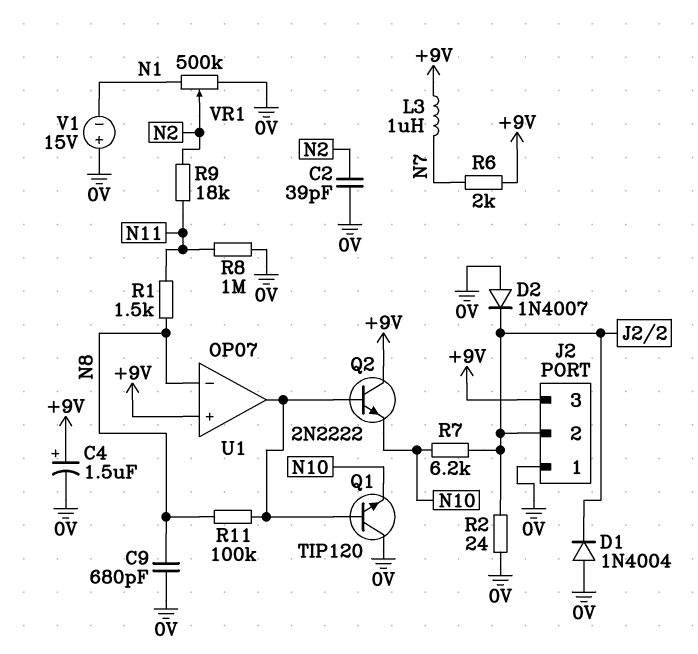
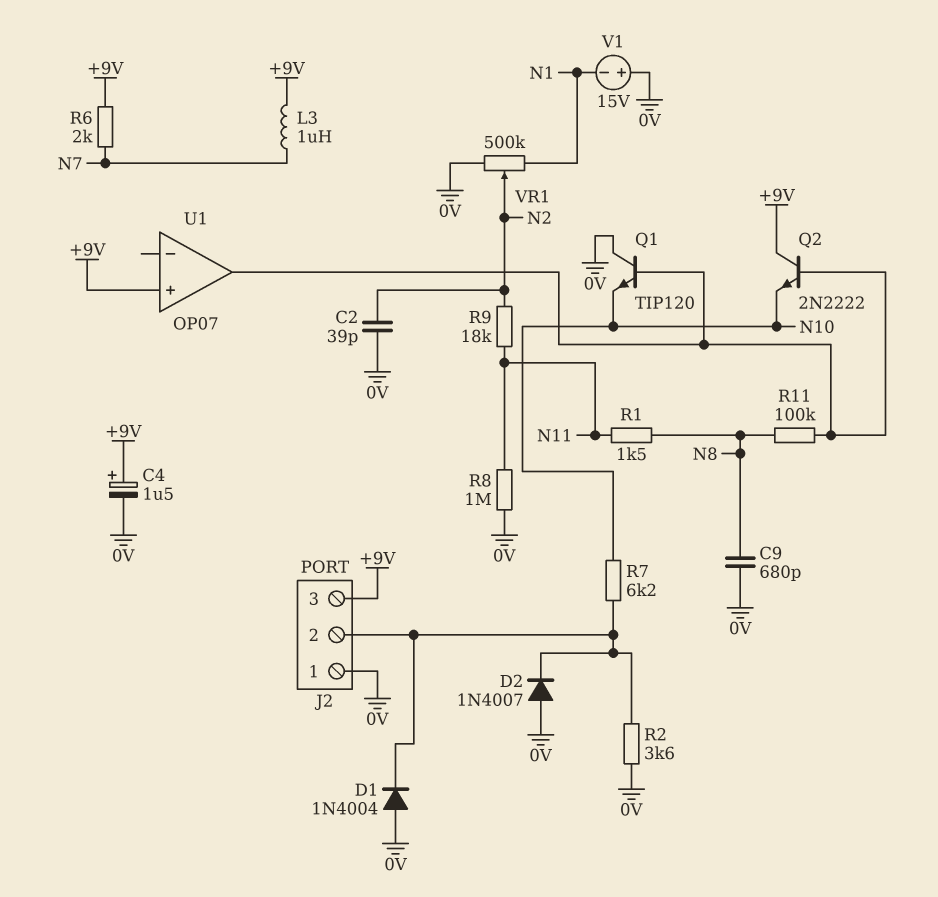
R2: 24 (0V, J2/2) -> 3.6k (0V, J2/2)
U1 pin in-: N8 -> none

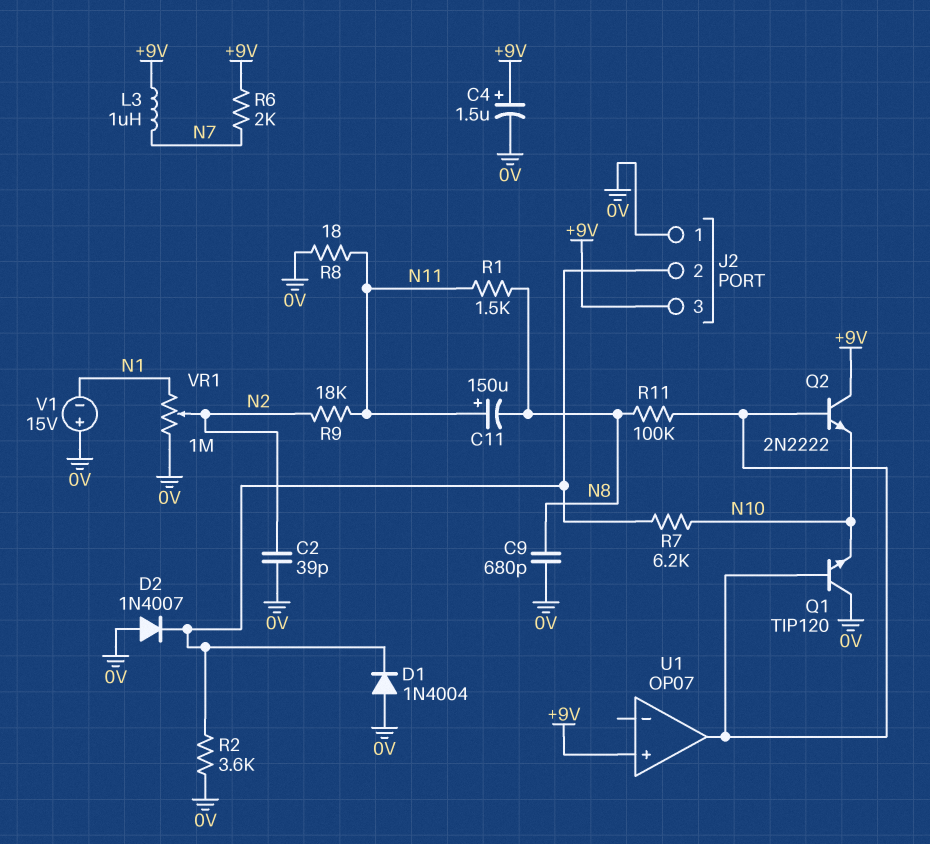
C11: none -> 150uF (plus N11, minus N8)
R8: 1M (0V, N11) -> 18 (0V, N11)
VR1: 500k (0V, N1, wiper N2) -> 1M (0V, N1, wiper N2)

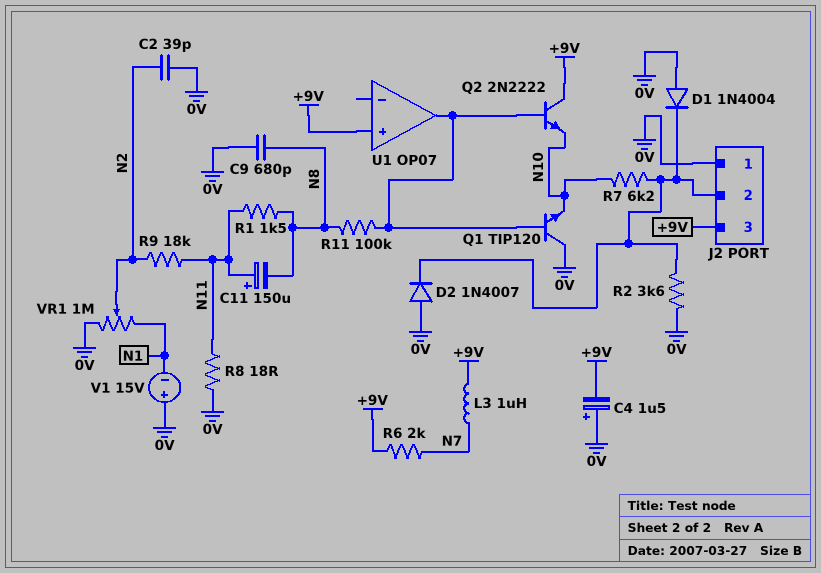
C4: 1.5uF (plus +9V, minus 0V) -> 1.5uF (plus 0V, minus +9V)

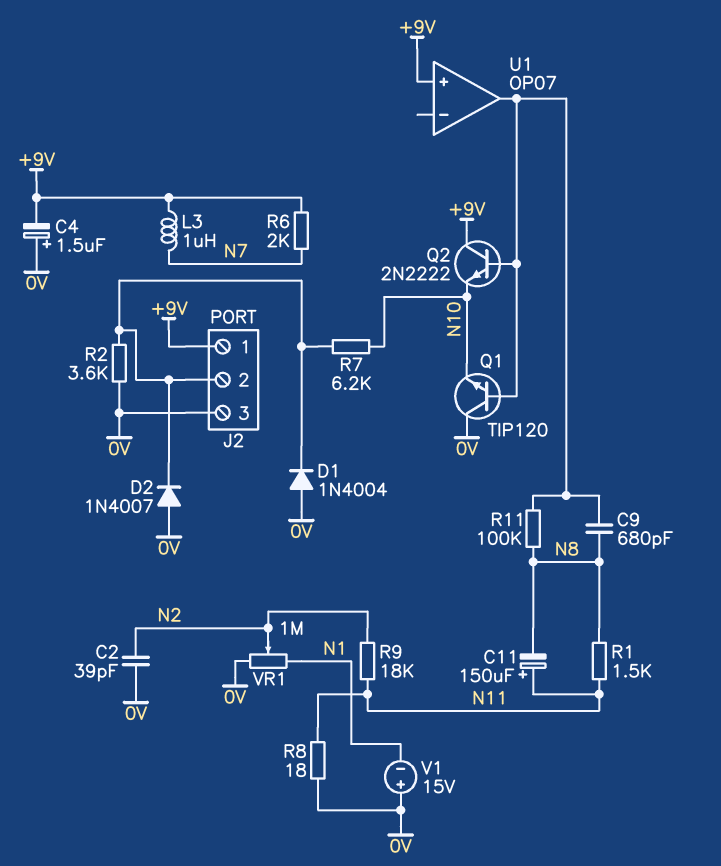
C9: 680pF (0V, N8) -> 680pF (N8, U1/out)
J2 pin 1: 0V -> +9V
J2 pin 3: +9V -> 0V

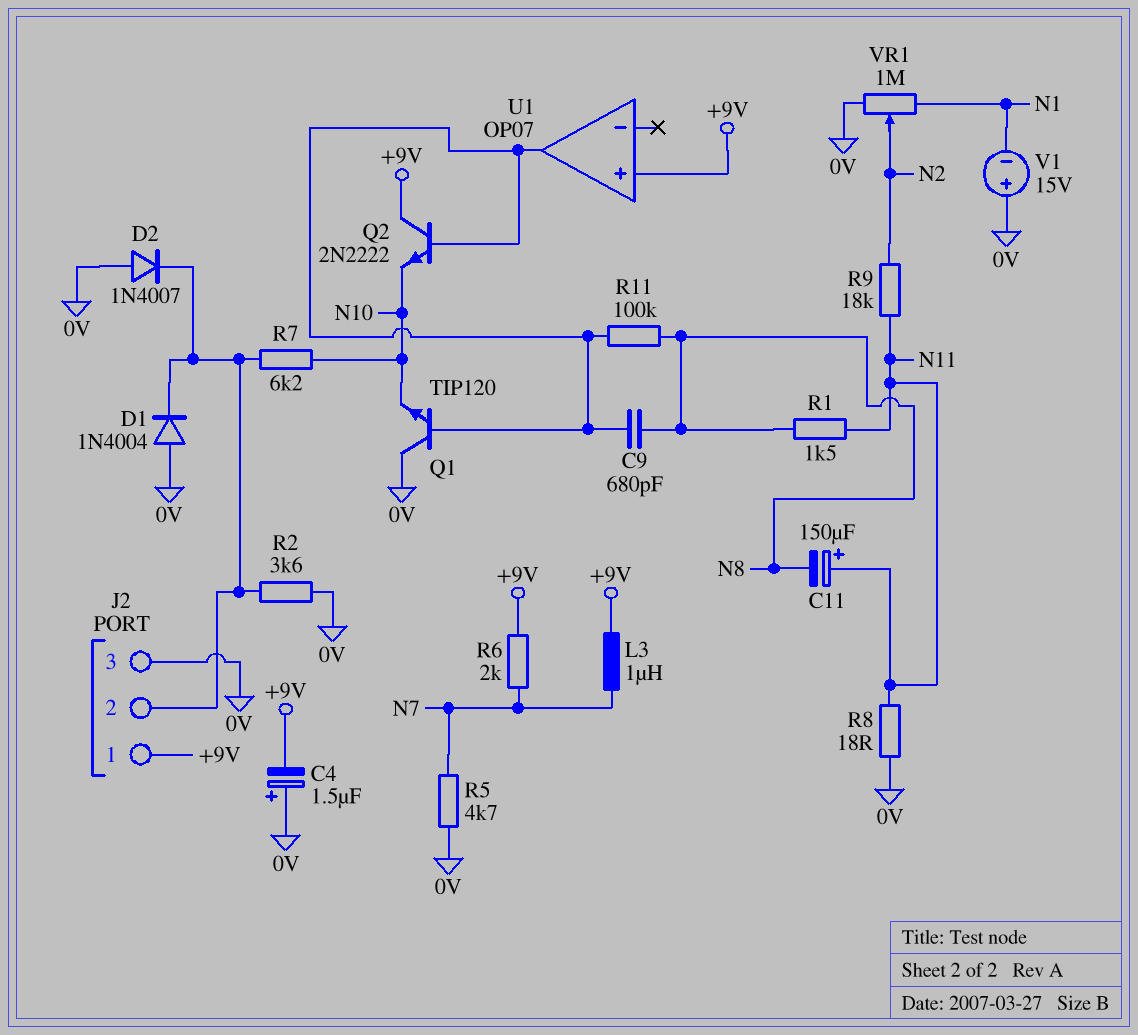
C2: 39pF (0V, N2) -> none
R5: none -> 4.7k (0V, N7)

